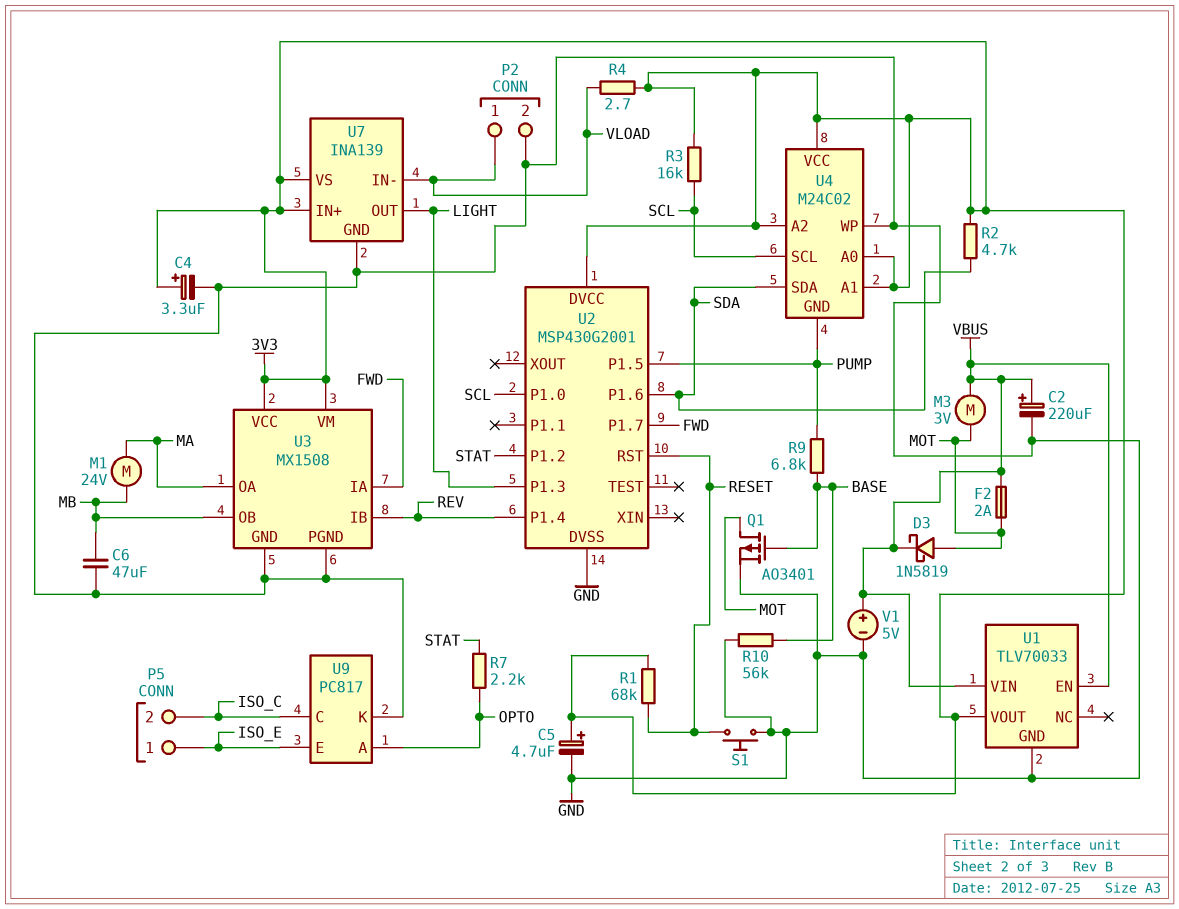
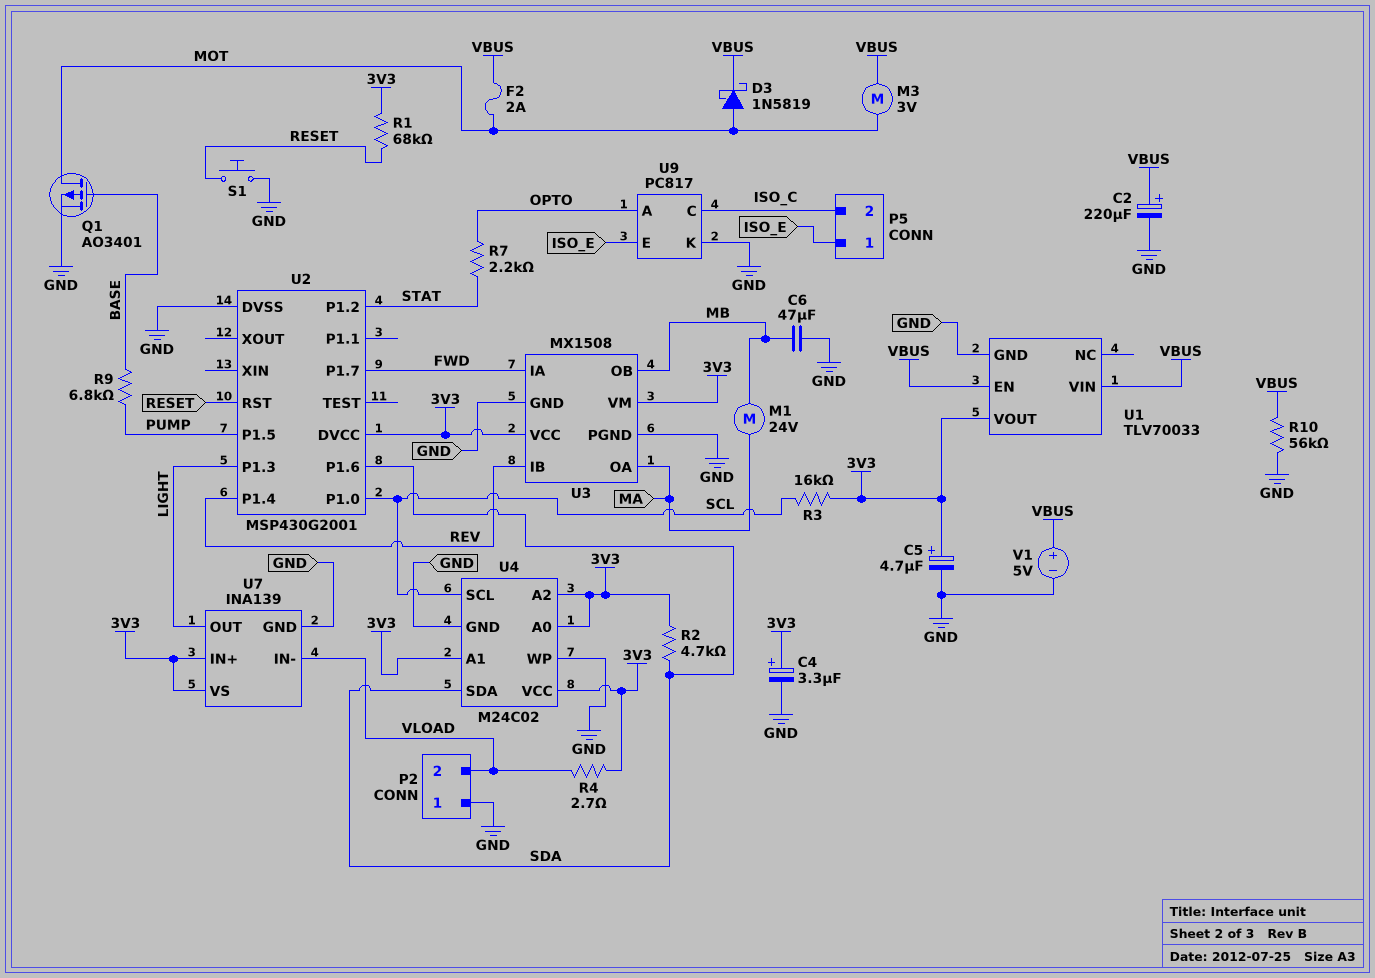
P2 pin 1: VLOAD -> GND
P2 pin 2: GND -> VLOAD
R10: 56k (BASE, GND) -> 56k (GND, VBUS)
U4 pin GND: PUMP -> GND

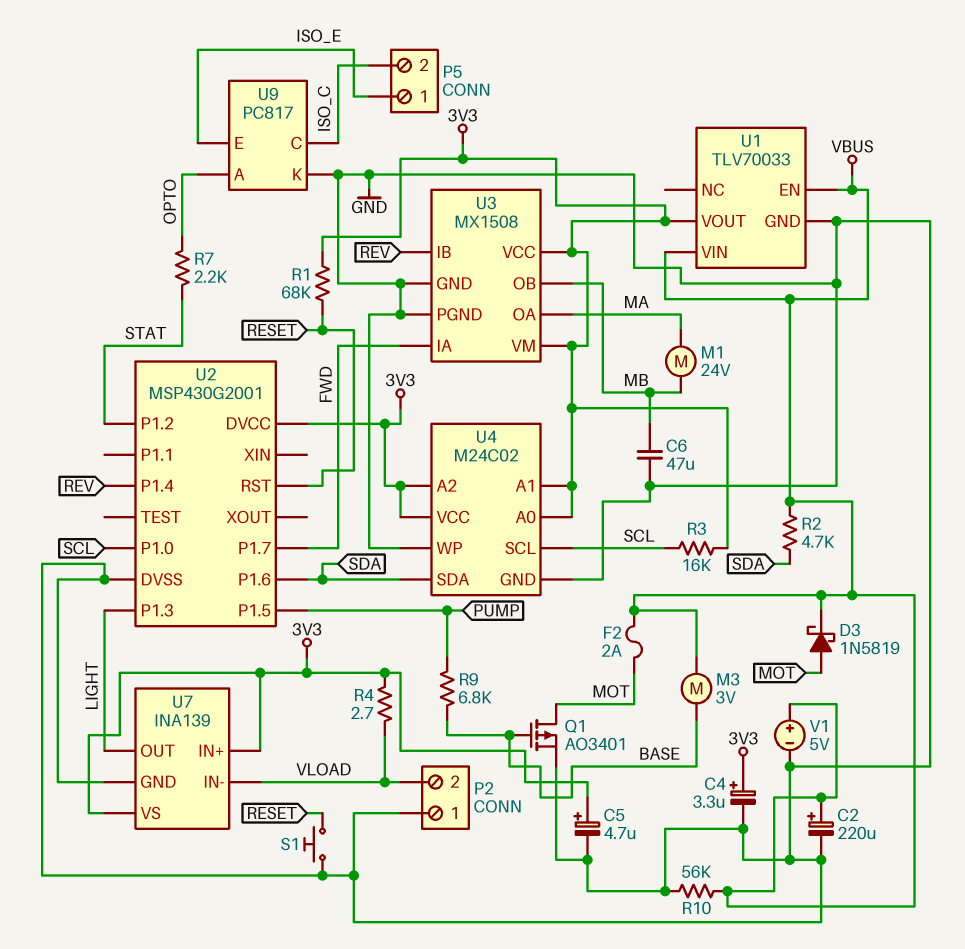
M3: motor 3V (MOT, VBUS) -> motor 3V (BASE, VBUS)
R2: 4.7k (3V3, SDA) -> 4.7k (SDA, VBUS)

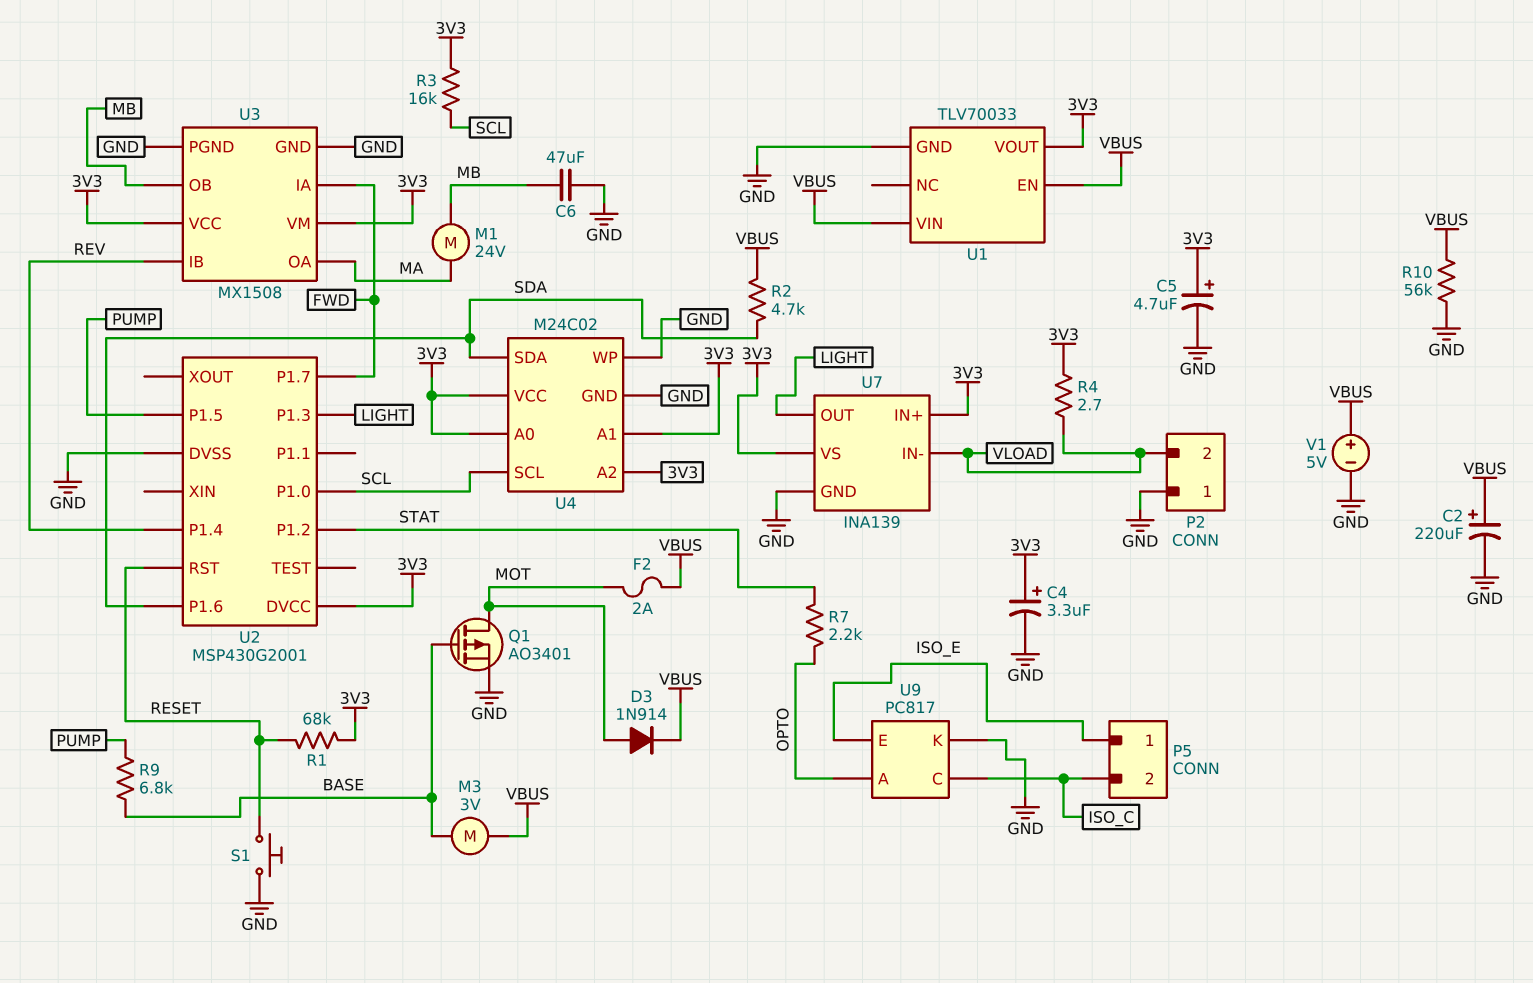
D3: schottky 1N5819 (A MOT, K VBUS) -> diode 1N914 (A MOT, K VBUS)

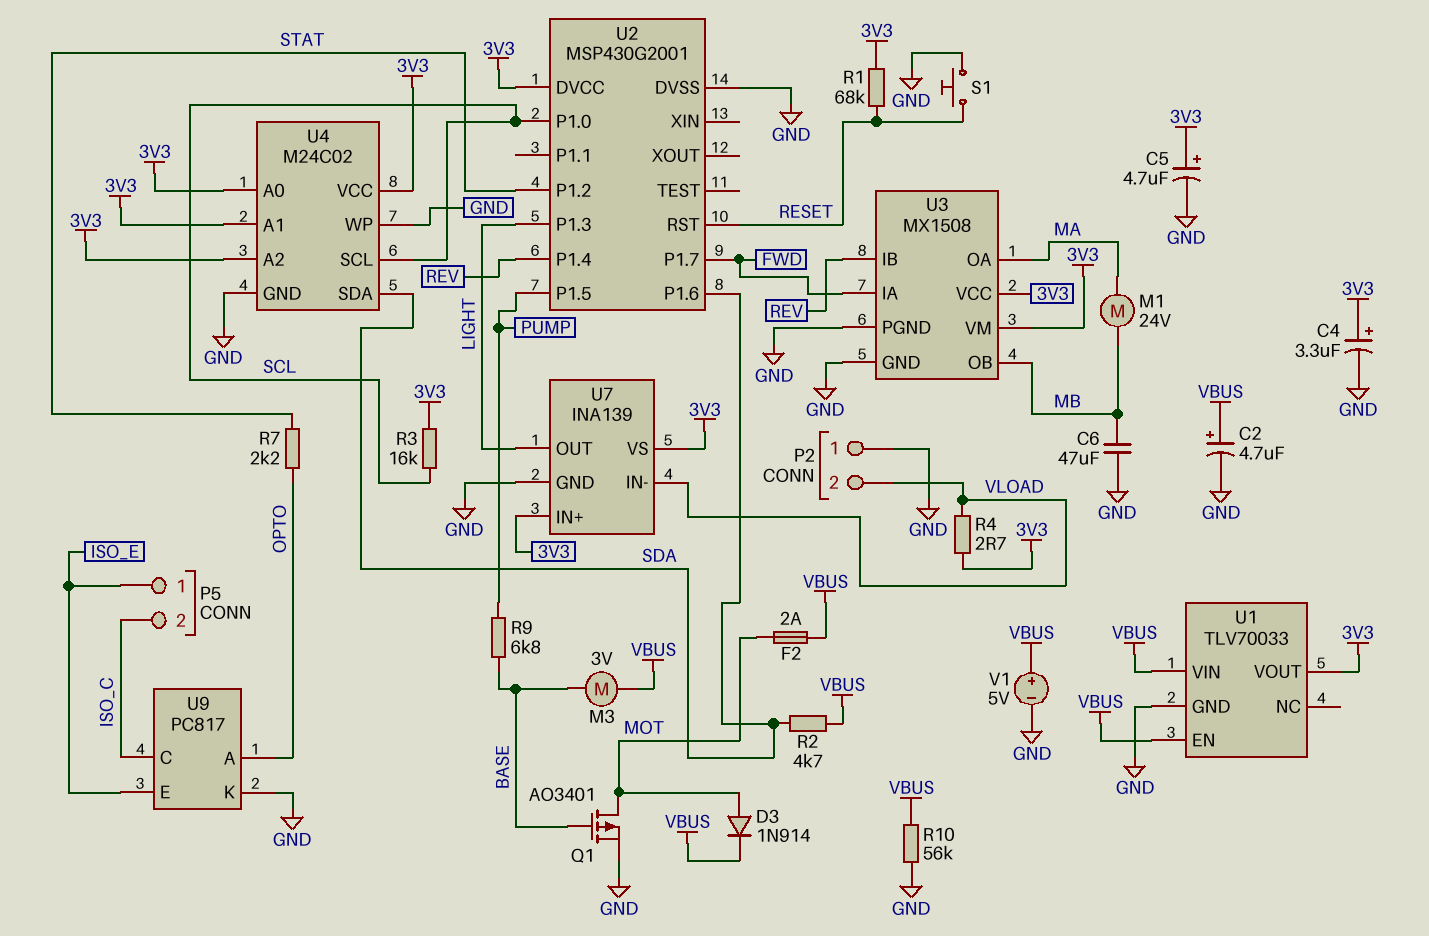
C2: 220uF (plus VBUS, minus GND) -> 4.7uF (plus VBUS, minus GND)

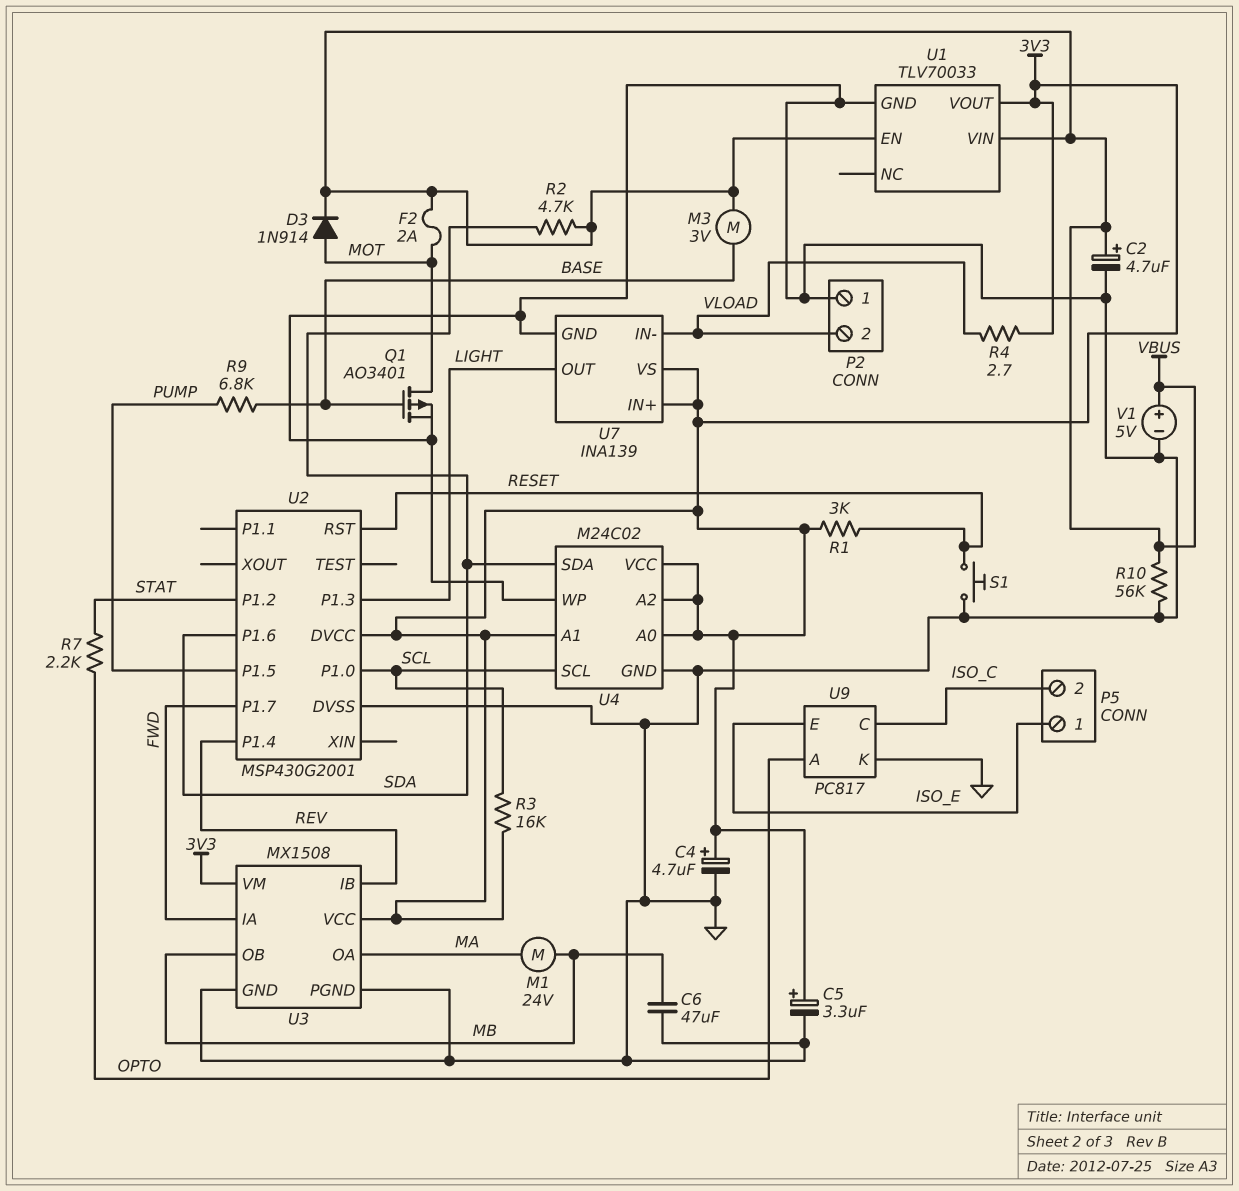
C4: 3.3uF (plus 3V3, minus GND) -> 4.7uF (plus 3V3, minus GND)
C5: 4.7uF (plus 3V3, minus GND) -> 3.3uF (plus 3V3, minus GND)
R1: 68k (3V3, RESET) -> 3k (3V3, RESET)

